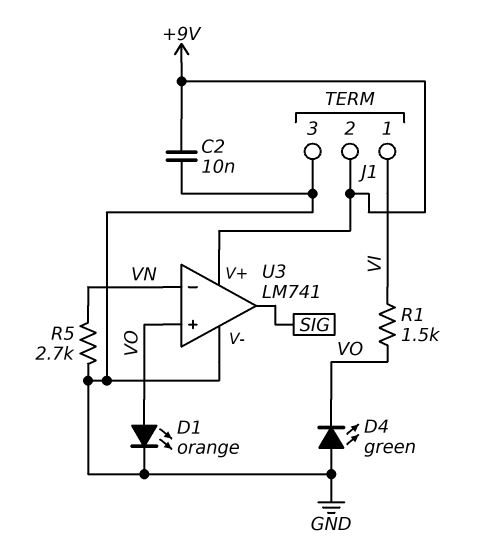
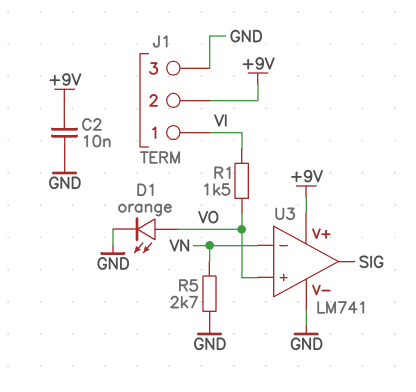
D4: LED green (A GND, K VO) -> none

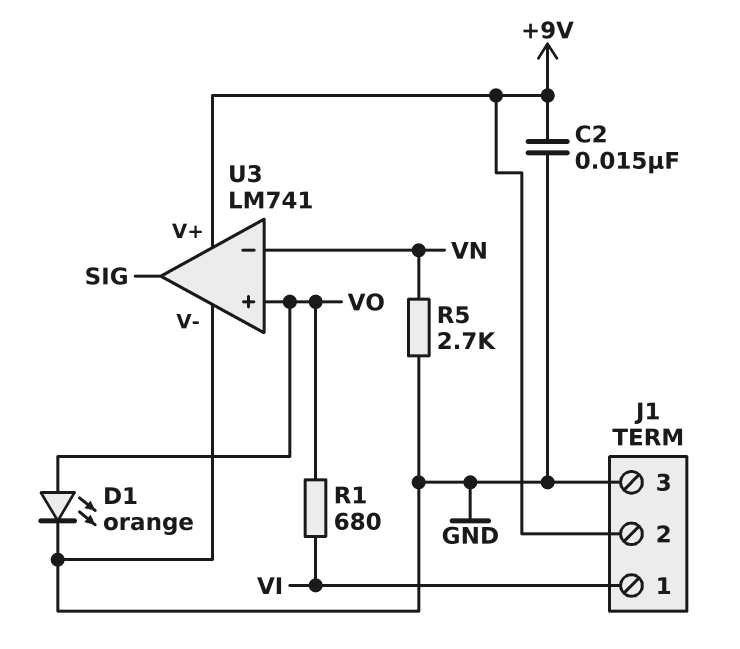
C2: 10nF (+9V, GND) -> 15nF (+9V, GND)
R1: 1.5k (VI, VO) -> 680 (VI, VO)

